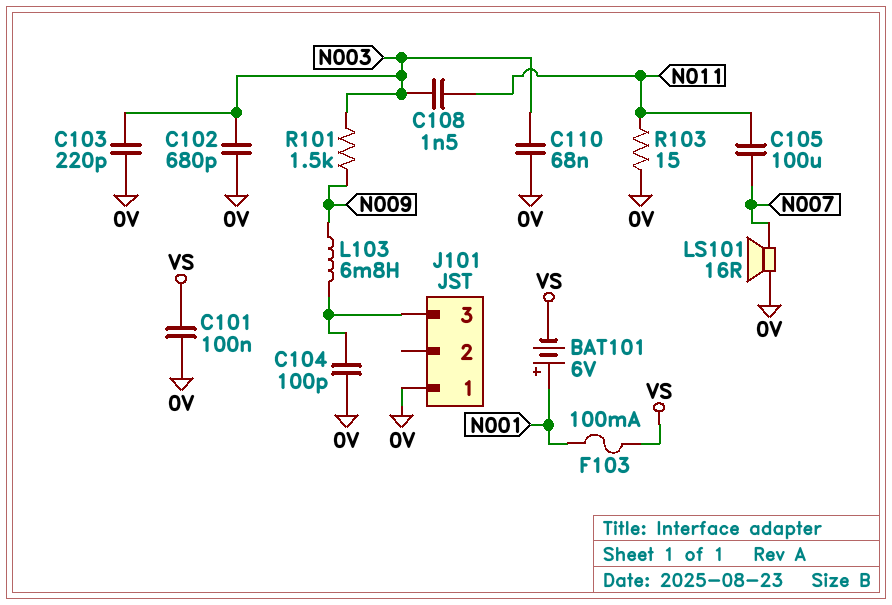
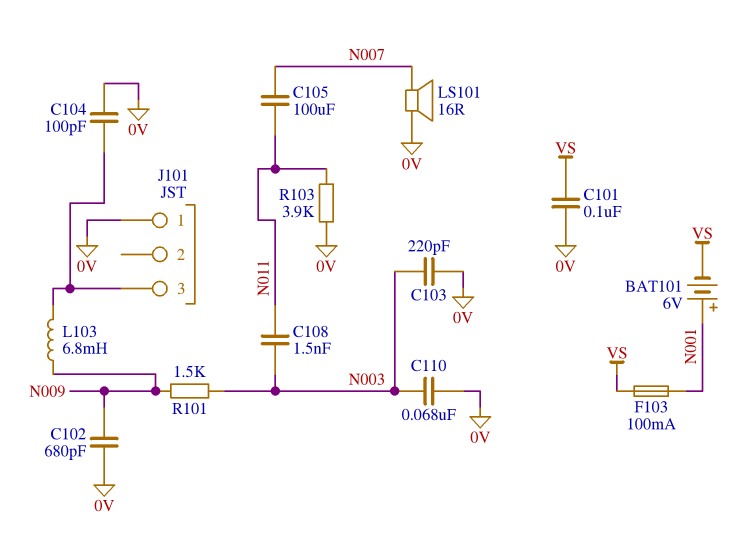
C102: 680pF (0V, N003) -> 680pF (0V, N009)
R103: 15 (0V, N011) -> 3.9k (0V, N011)

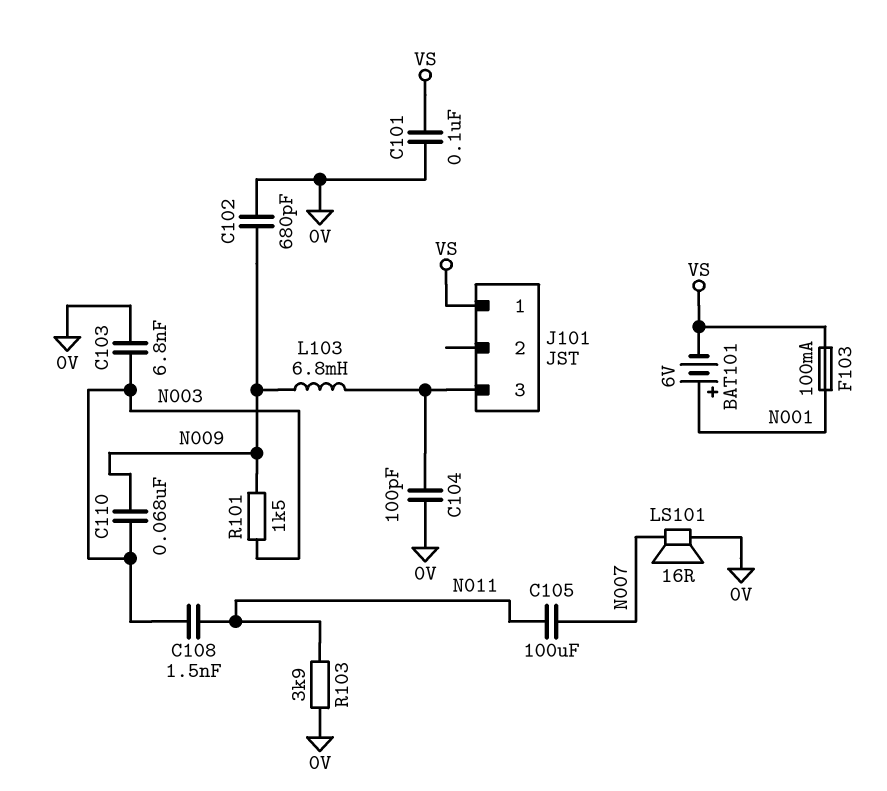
C103: 220pF (0V, N003) -> 6.8nF (0V, N003)
C110: 68nF (0V, N003) -> 68nF (N003, N009)
J101 pin 1: 0V -> VS

